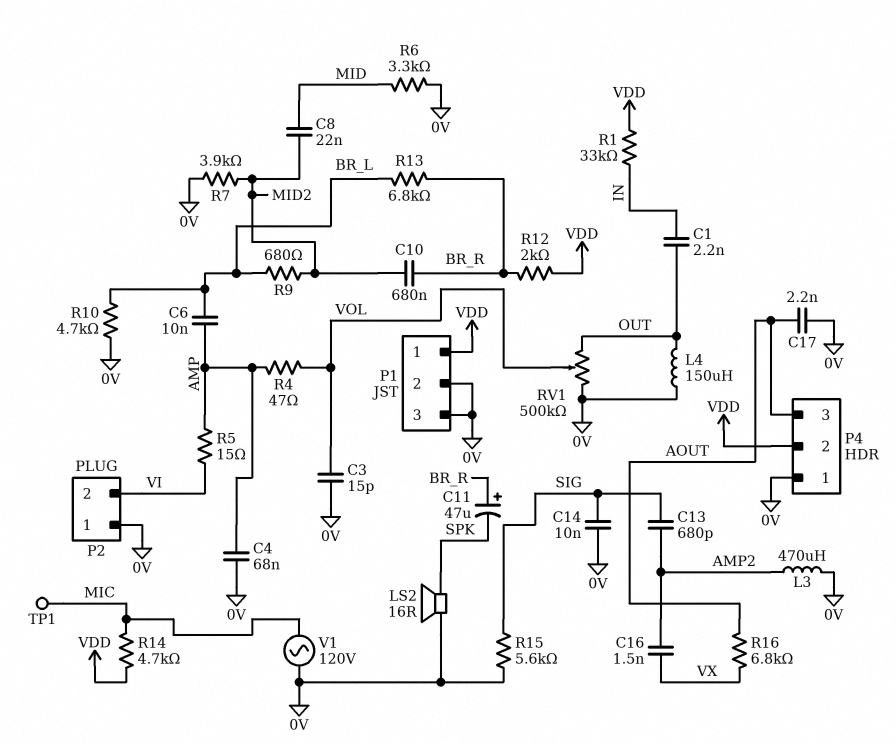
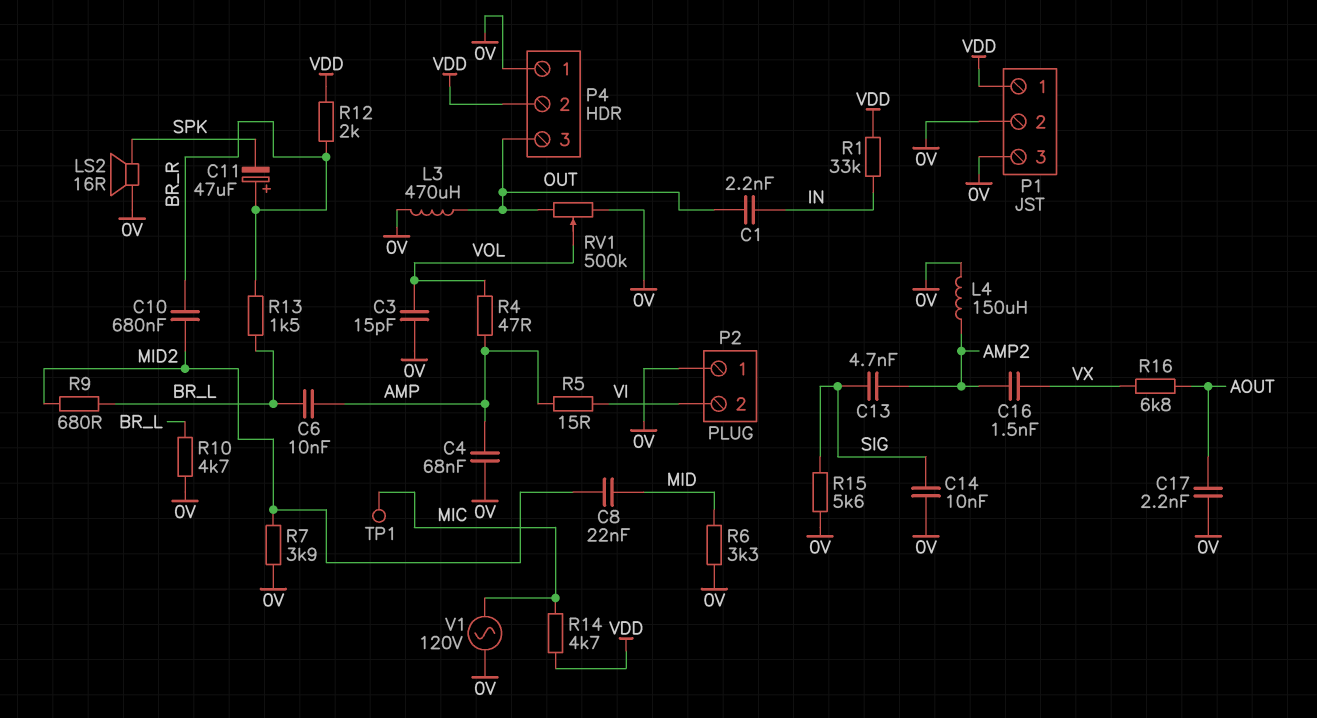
C13: 680pF (AMP2, SIG) -> 4.7nF (AMP2, SIG)
L3: 470uH (0V, AMP2) -> 470uH (0V, OUT)
L4: 150uH (0V, OUT) -> 150uH (0V, AMP2)
P4 pin 3: AOUT -> OUT
R13: 6.8k (BR_L, BR_R) -> 1.5k (BR_L, BR_R)

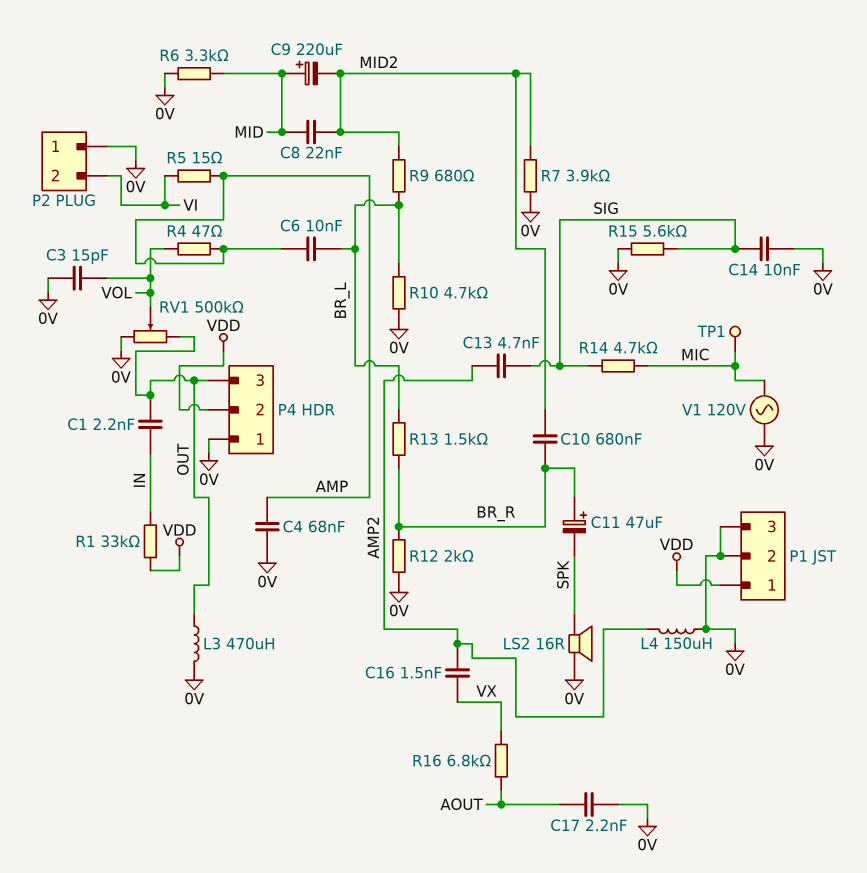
C9: none -> 220uF (plus MID, minus MID2)
R12: 2k (BR_R, VDD) -> 2k (0V, BR_R)
R14: 4.7k (MIC, VDD) -> 4.7k (MIC, SIG)

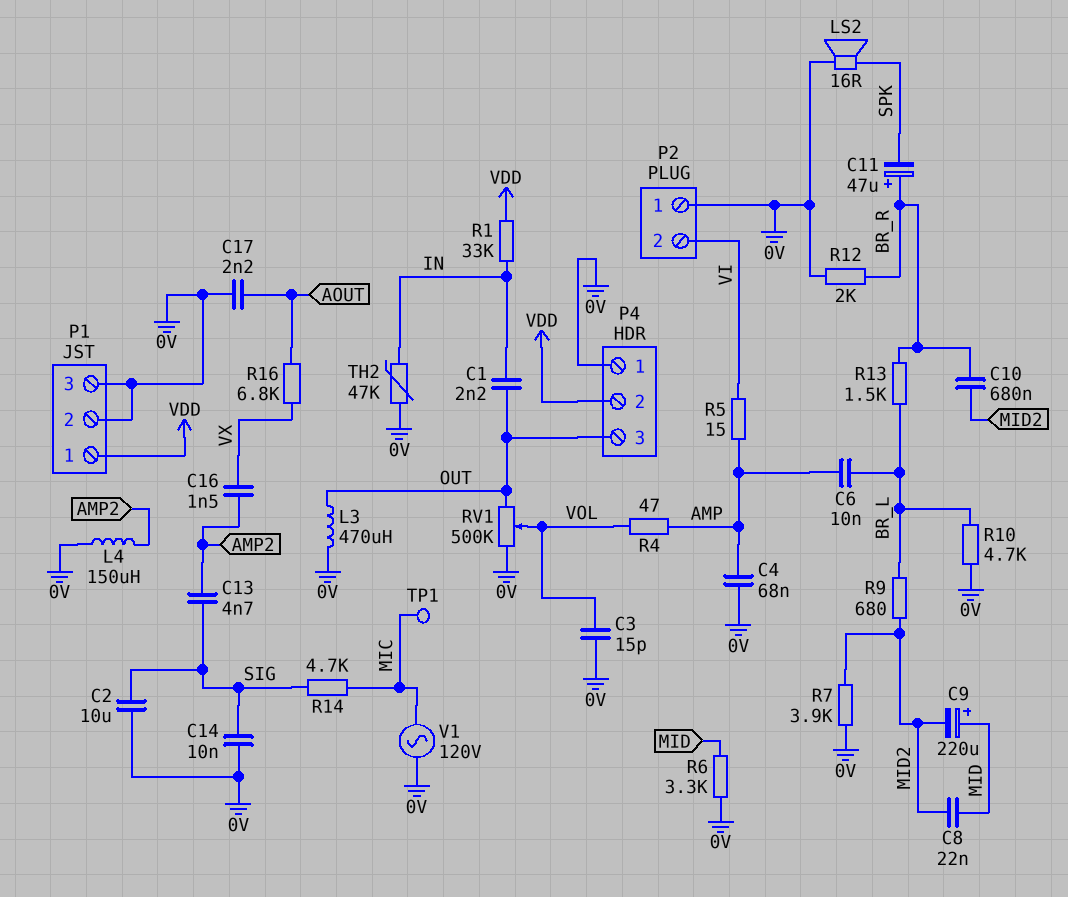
C2: none -> 10uF (0V, SIG)
R15: 5.6k (0V, SIG) -> none
TH2: none -> 47k (0V, IN)

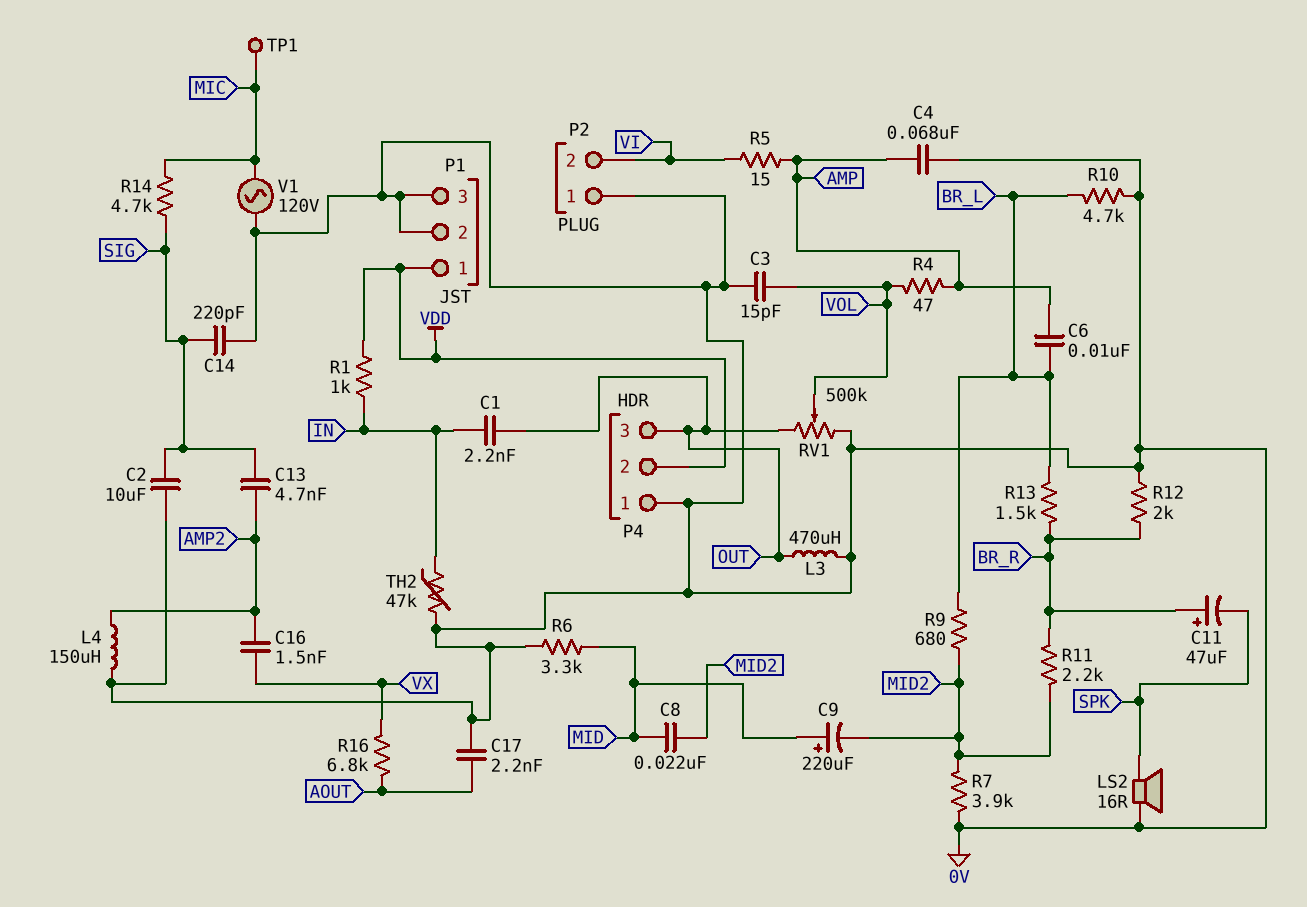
C10: 680nF (BR_R, MID2) -> none
C14: 10nF (0V, SIG) -> 220pF (0V, SIG)
R1: 33k (IN, VDD) -> 1k (IN, VDD)
R11: none -> 2.2k (BR_R, MID2)

